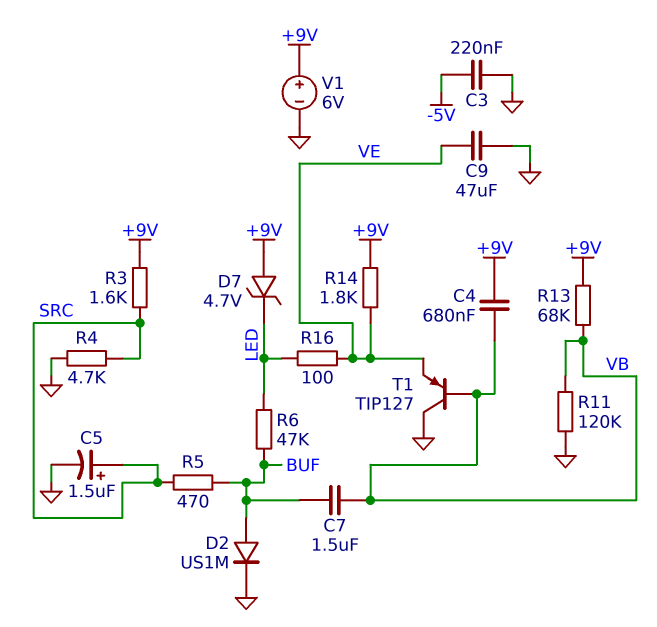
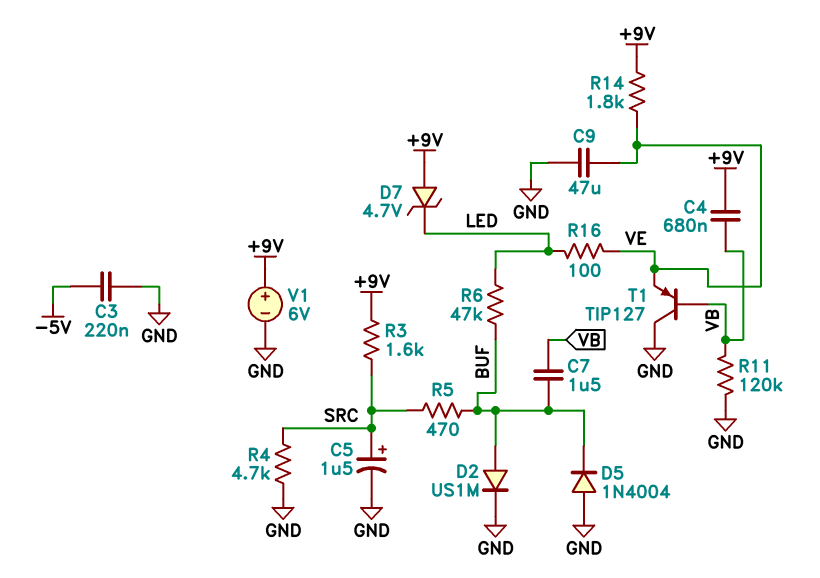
D5: none -> diode 1N4004 (A GND, K BUF)
R13: 68k (+9V, VB) -> none

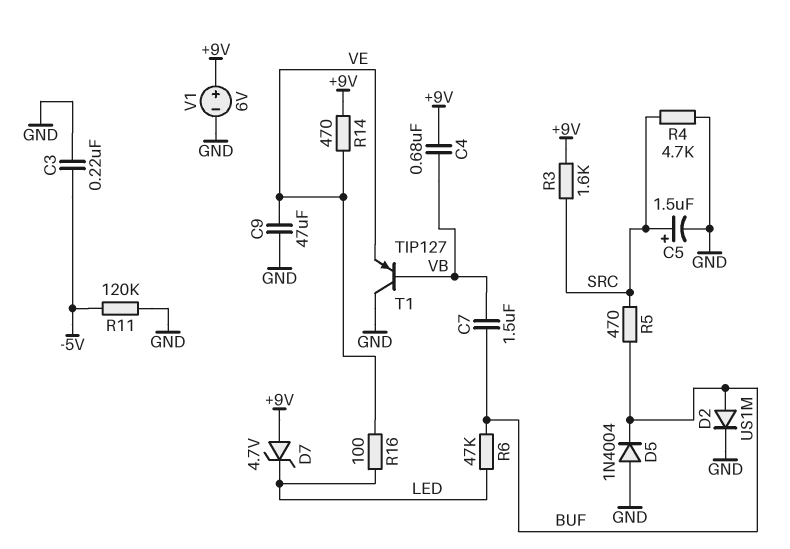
R11: 120k (GND, VB) -> 120k (-5V, GND)
R14: 1.8k (+9V, VE) -> 470 (+9V, VE)

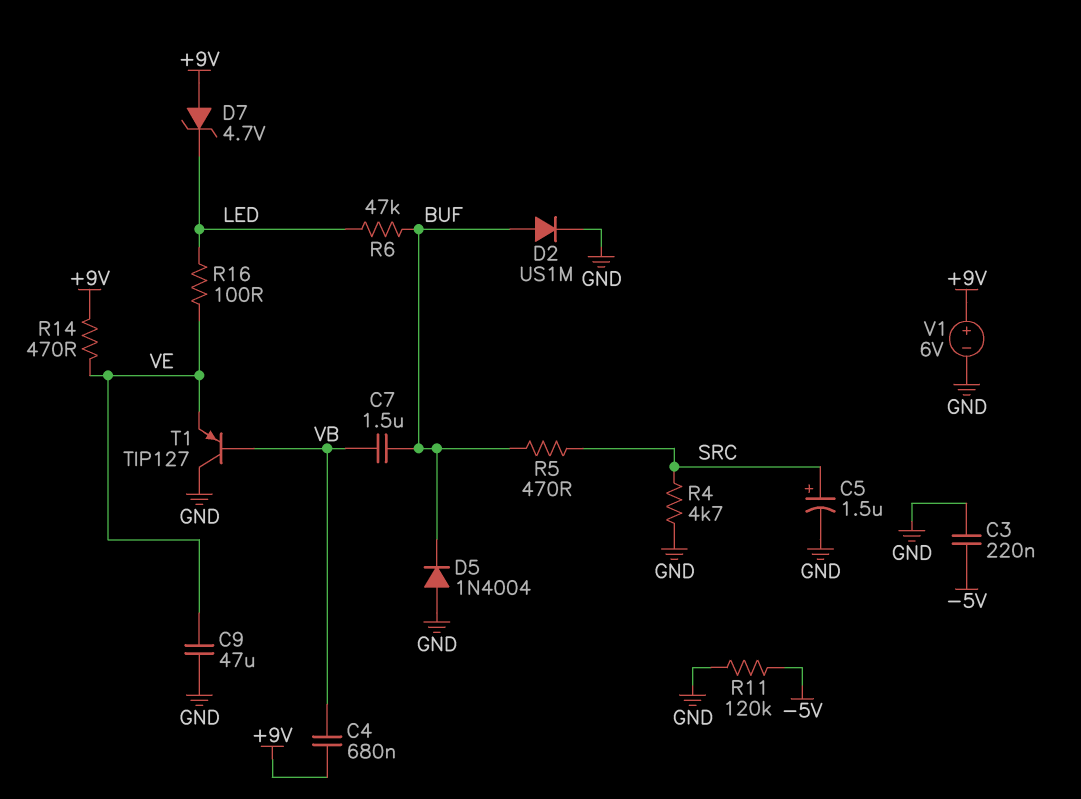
R3: 1.6k (+9V, SRC) -> none

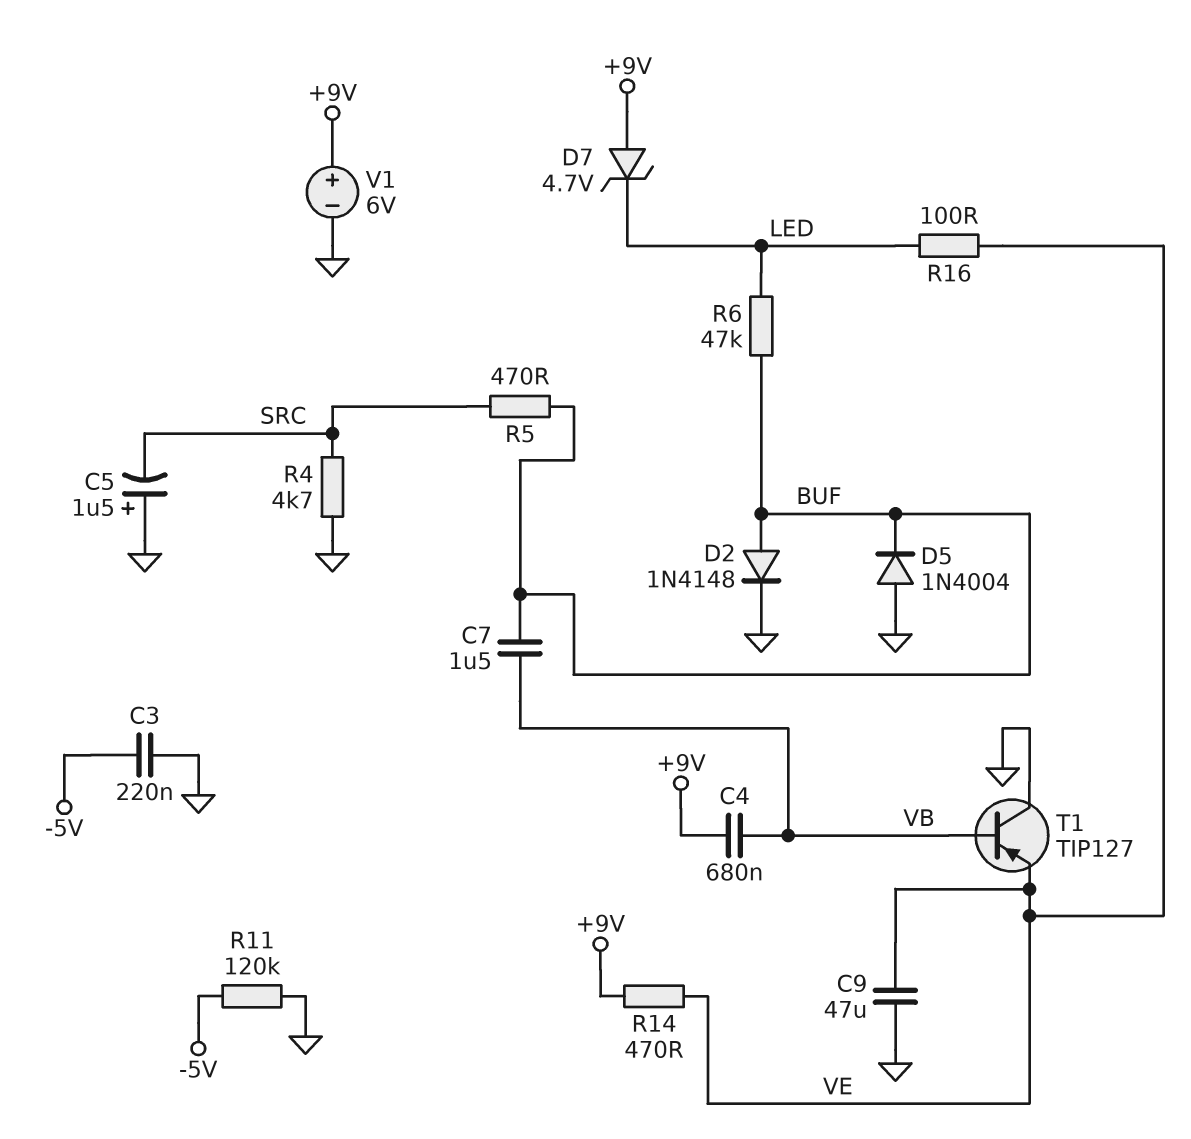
C5: 1.5uF (plus SRC, minus GND) -> 1.5uF (plus GND, minus SRC)
D2: diode US1M (A BUF, K GND) -> diode 1N4148 (A BUF, K GND)

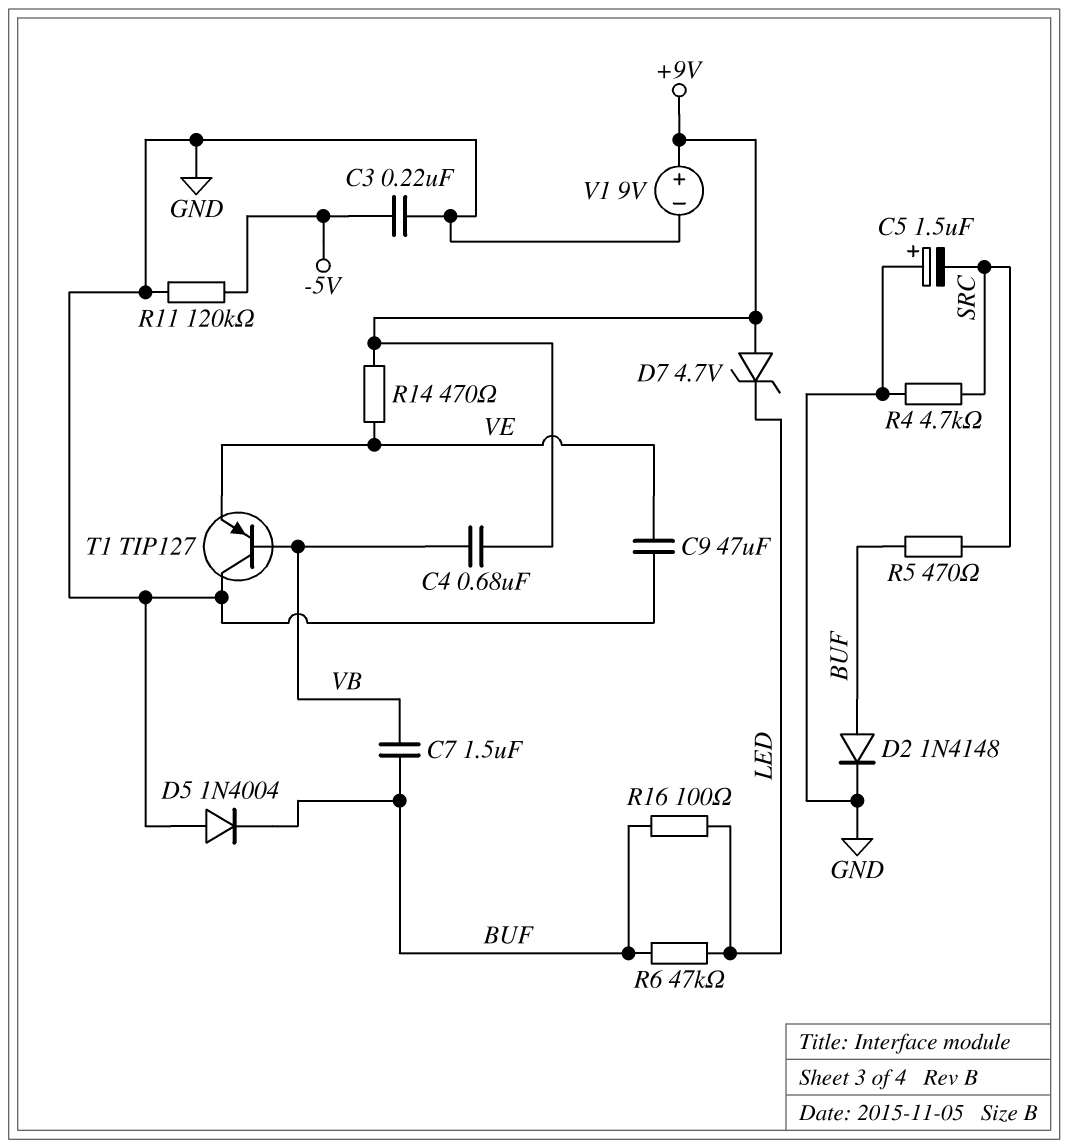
R16: 100 (LED, VE) -> 100 (BUF, LED)
V1: 6V (plus +9V, minus GND) -> 9V (plus +9V, minus GND)

